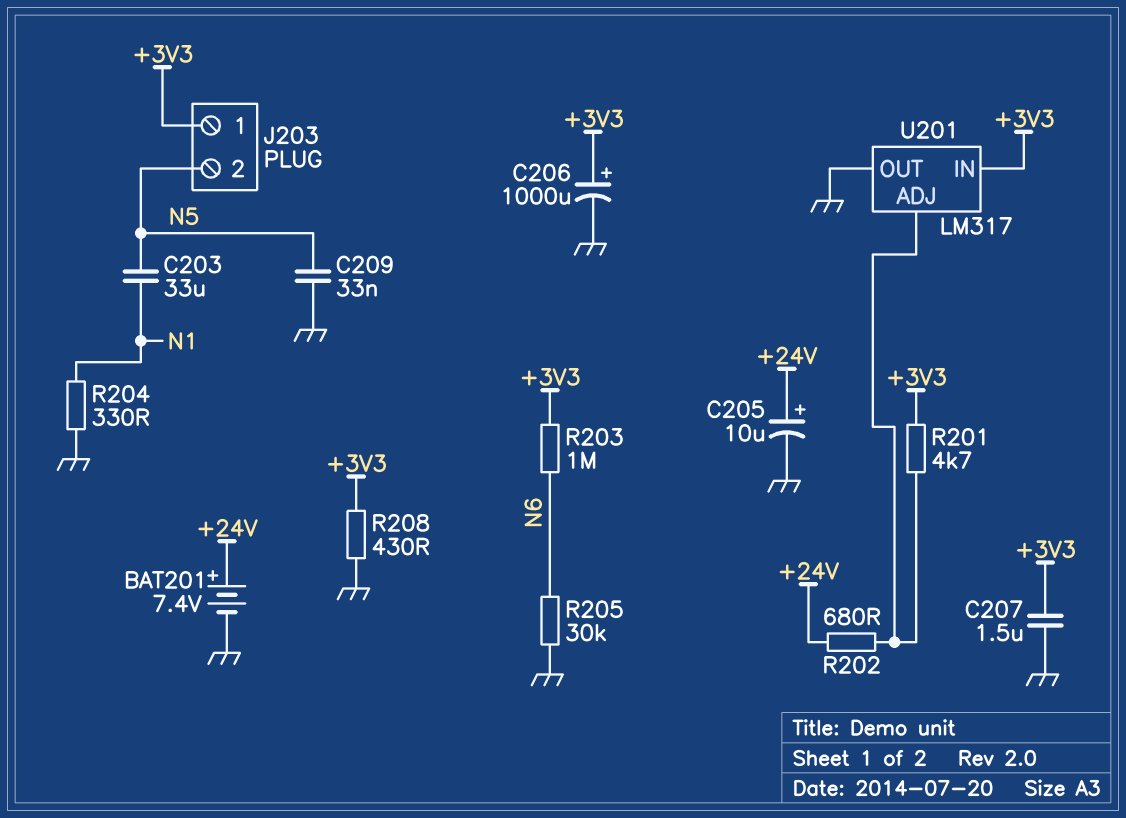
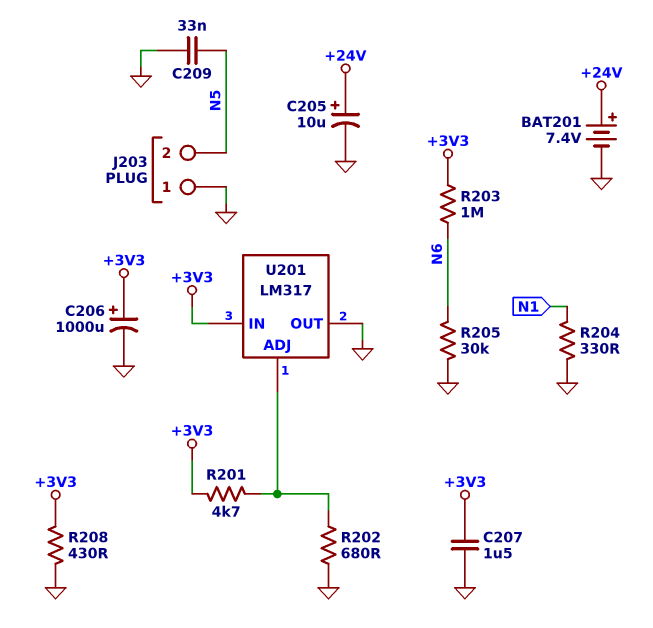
C203: 33uF (N1, N5) -> none
J203 pin 1: +3V3 -> GND
R202: 680 (+24V, U201/ADJ) -> 680 (GND, U201/ADJ)

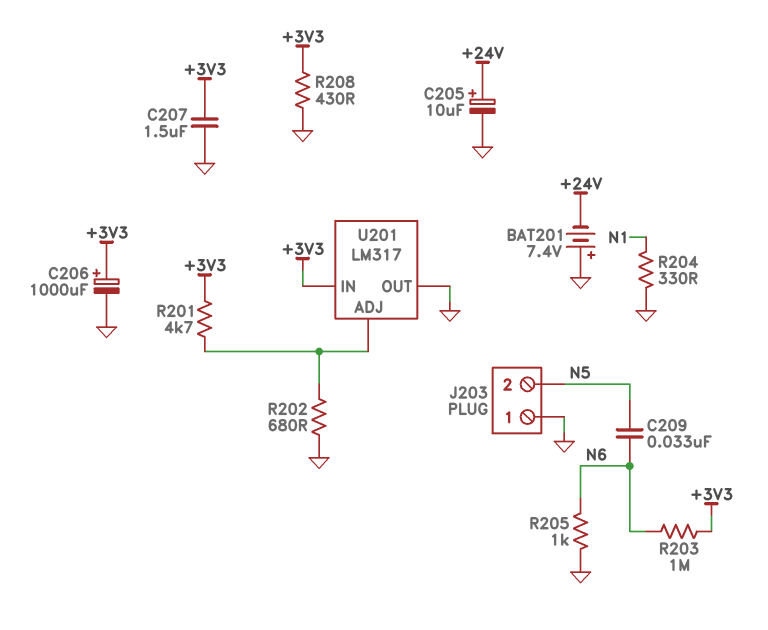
BAT201: 7.4V (plus +24V, minus GND) -> 7.4V (plus GND, minus +24V)
C209: 33nF (GND, N5) -> 33nF (N5, N6)
R205: 30k (GND, N6) -> 1k (GND, N6)

